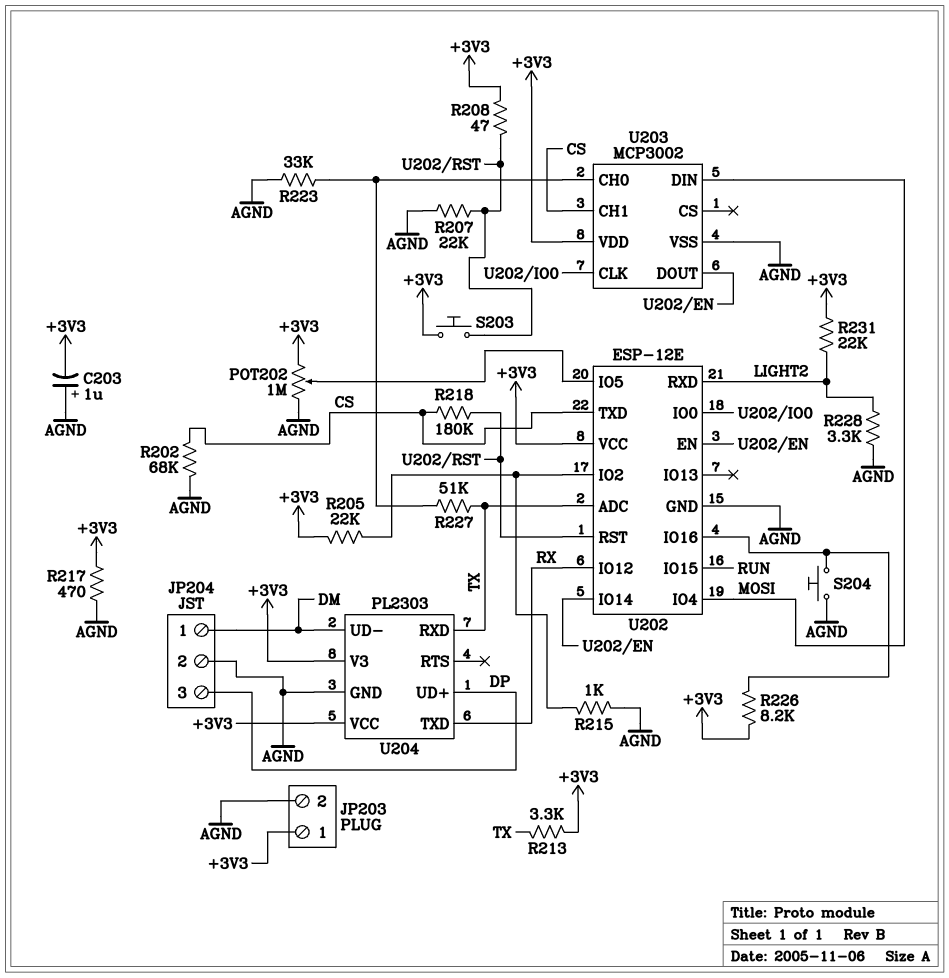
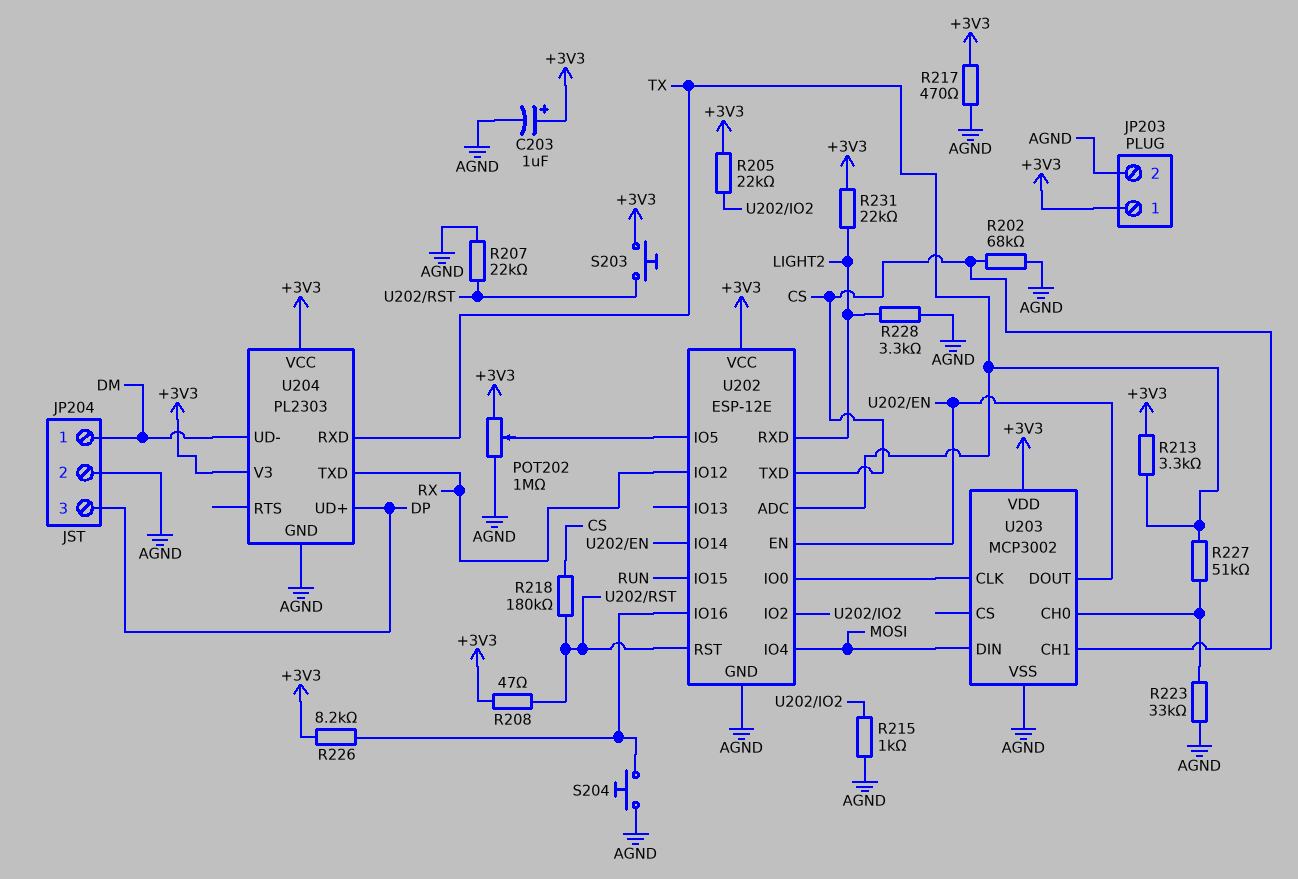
C203: 1uF (plus AGND, minus +3V3) -> 1uF (plus +3V3, minus AGND)

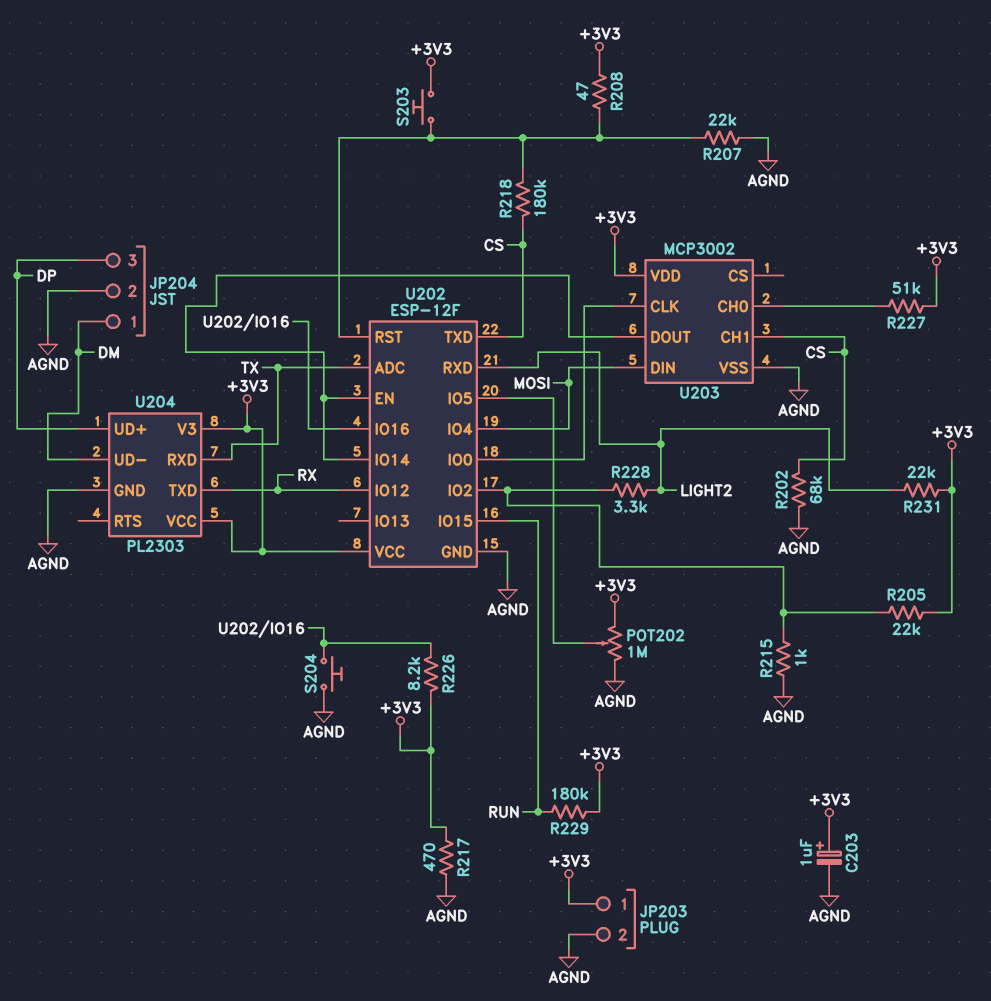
R213: 3.3k (+3V3, TX) -> none
R223: 33k (AGND, U203/CH0) -> none
R227: 51k (TX, U203/CH0) -> 51k (+3V3, U203/CH0)
R228: 3.3k (AGND, LIGHT2) -> 3.3k (LIGHT2, U202/IO2)
R229: none -> 180k (+3V3, RUN)
U202: ESP-12E -> ESP-12F

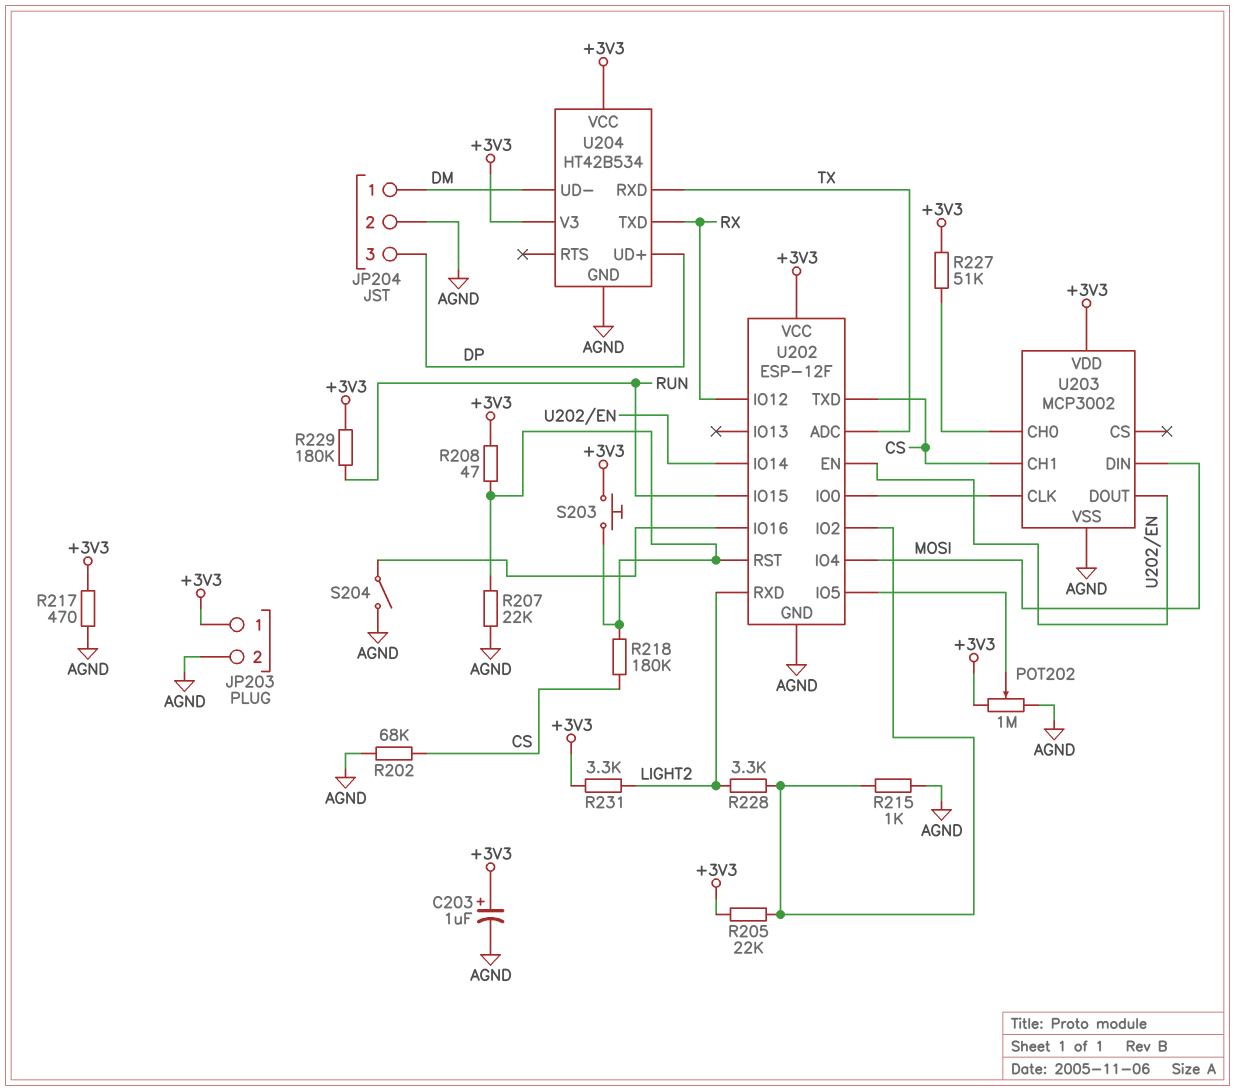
R226: 8.2k (+3V3, U202/IO16) -> none
R231: 22k (+3V3, LIGHT2) -> 3.3k (+3V3, LIGHT2)
S204: button (AGND, U202/IO16) -> switch (AGND, U202/IO16)
U204: PL2303 -> HT42B534

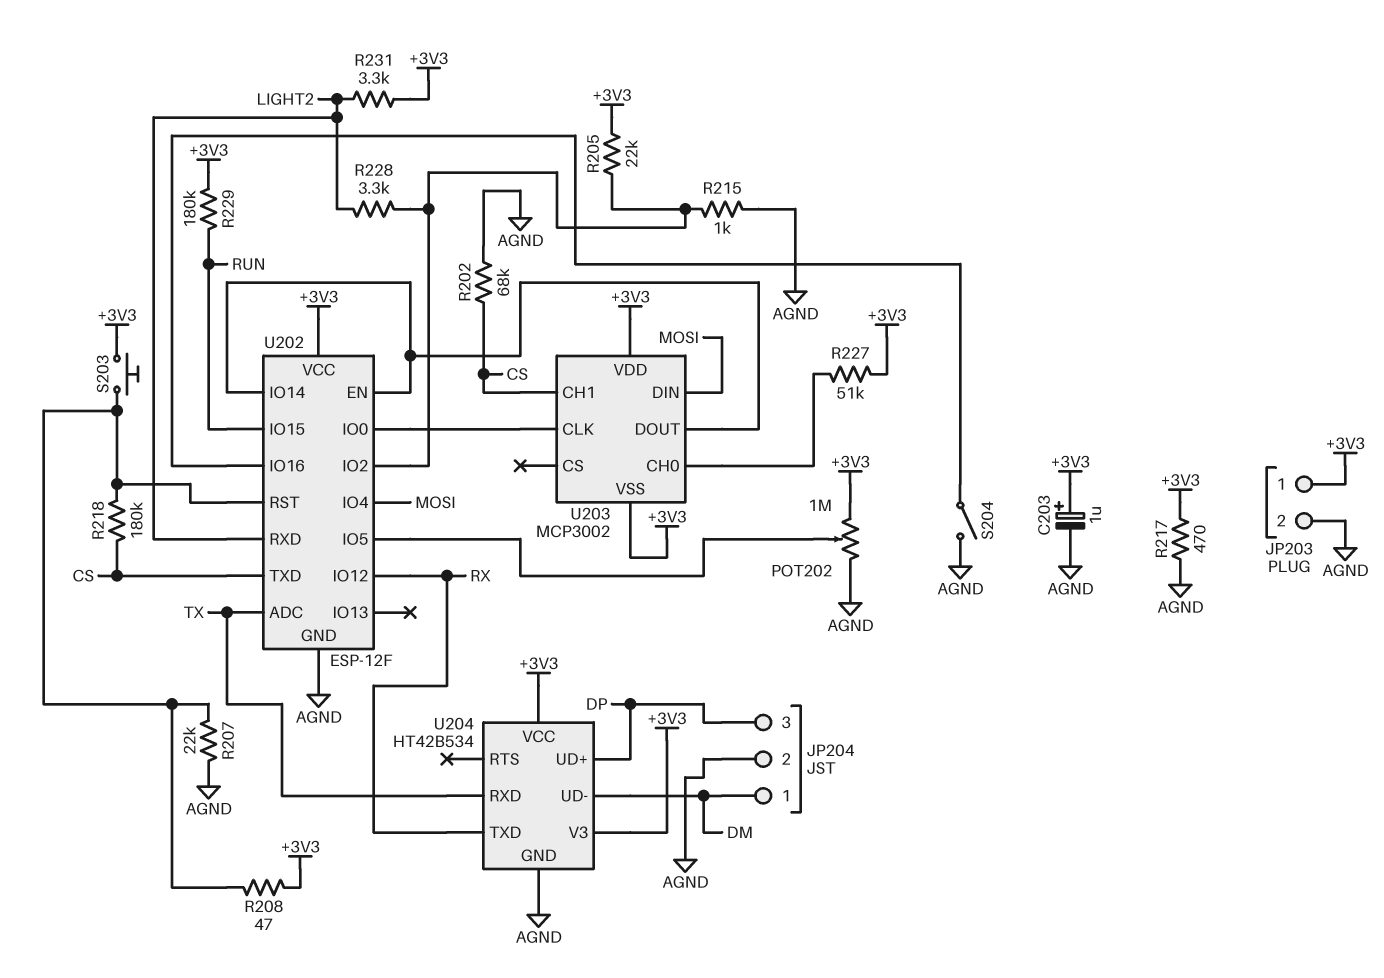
U203 pin VSS: AGND -> +3V3

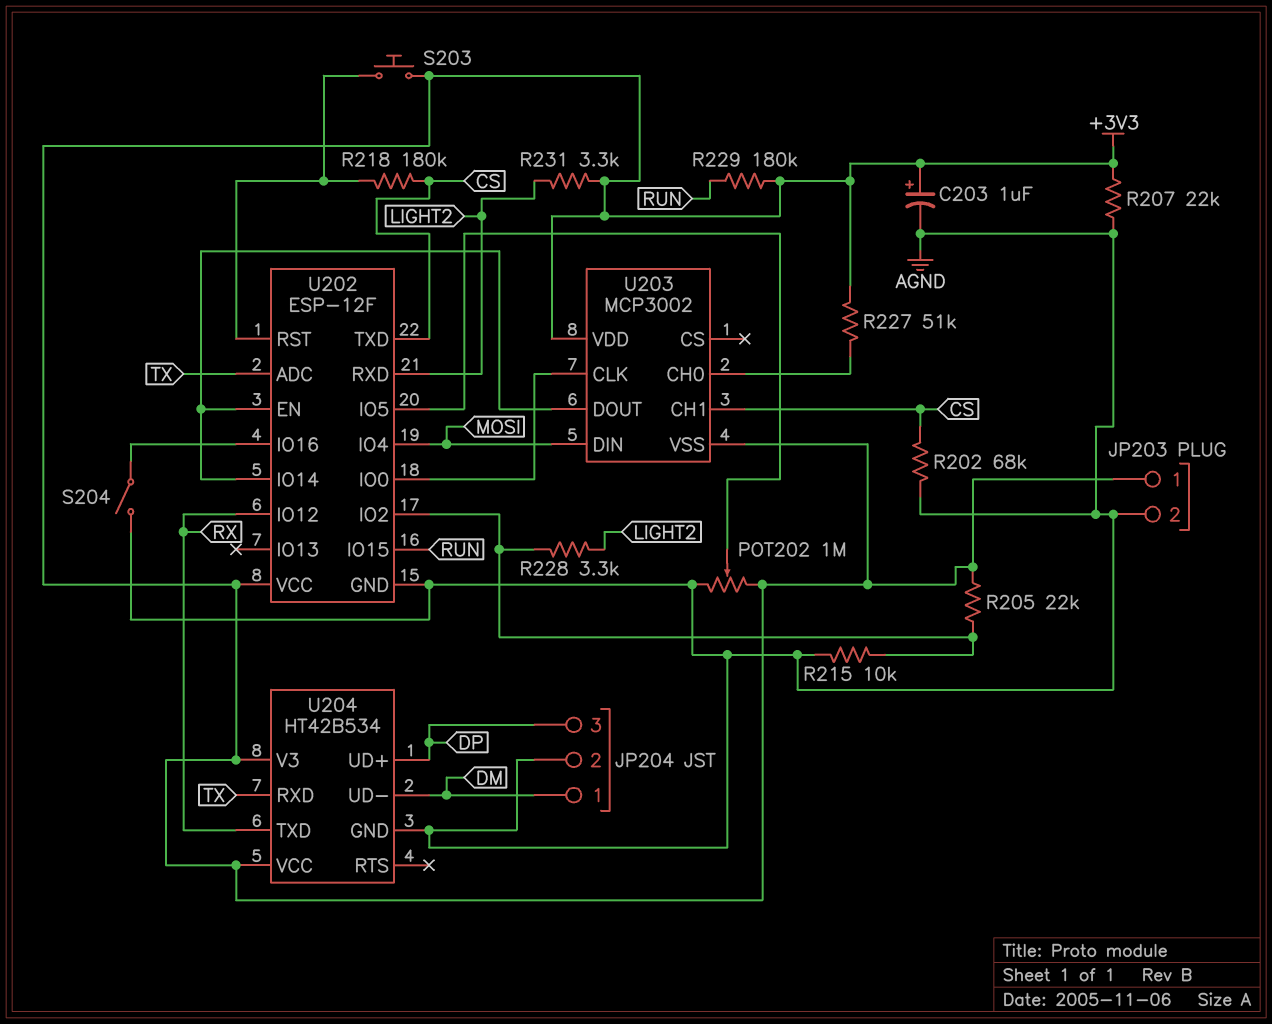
R207: 22k (AGND, U202/RST) -> 22k (+3V3, AGND)
R208: 47 (+3V3, U202/RST) -> none
R215: 1k (AGND, U202/IO2) -> 10k (AGND, U202/IO2)
R217: 470 (+3V3, AGND) -> none

